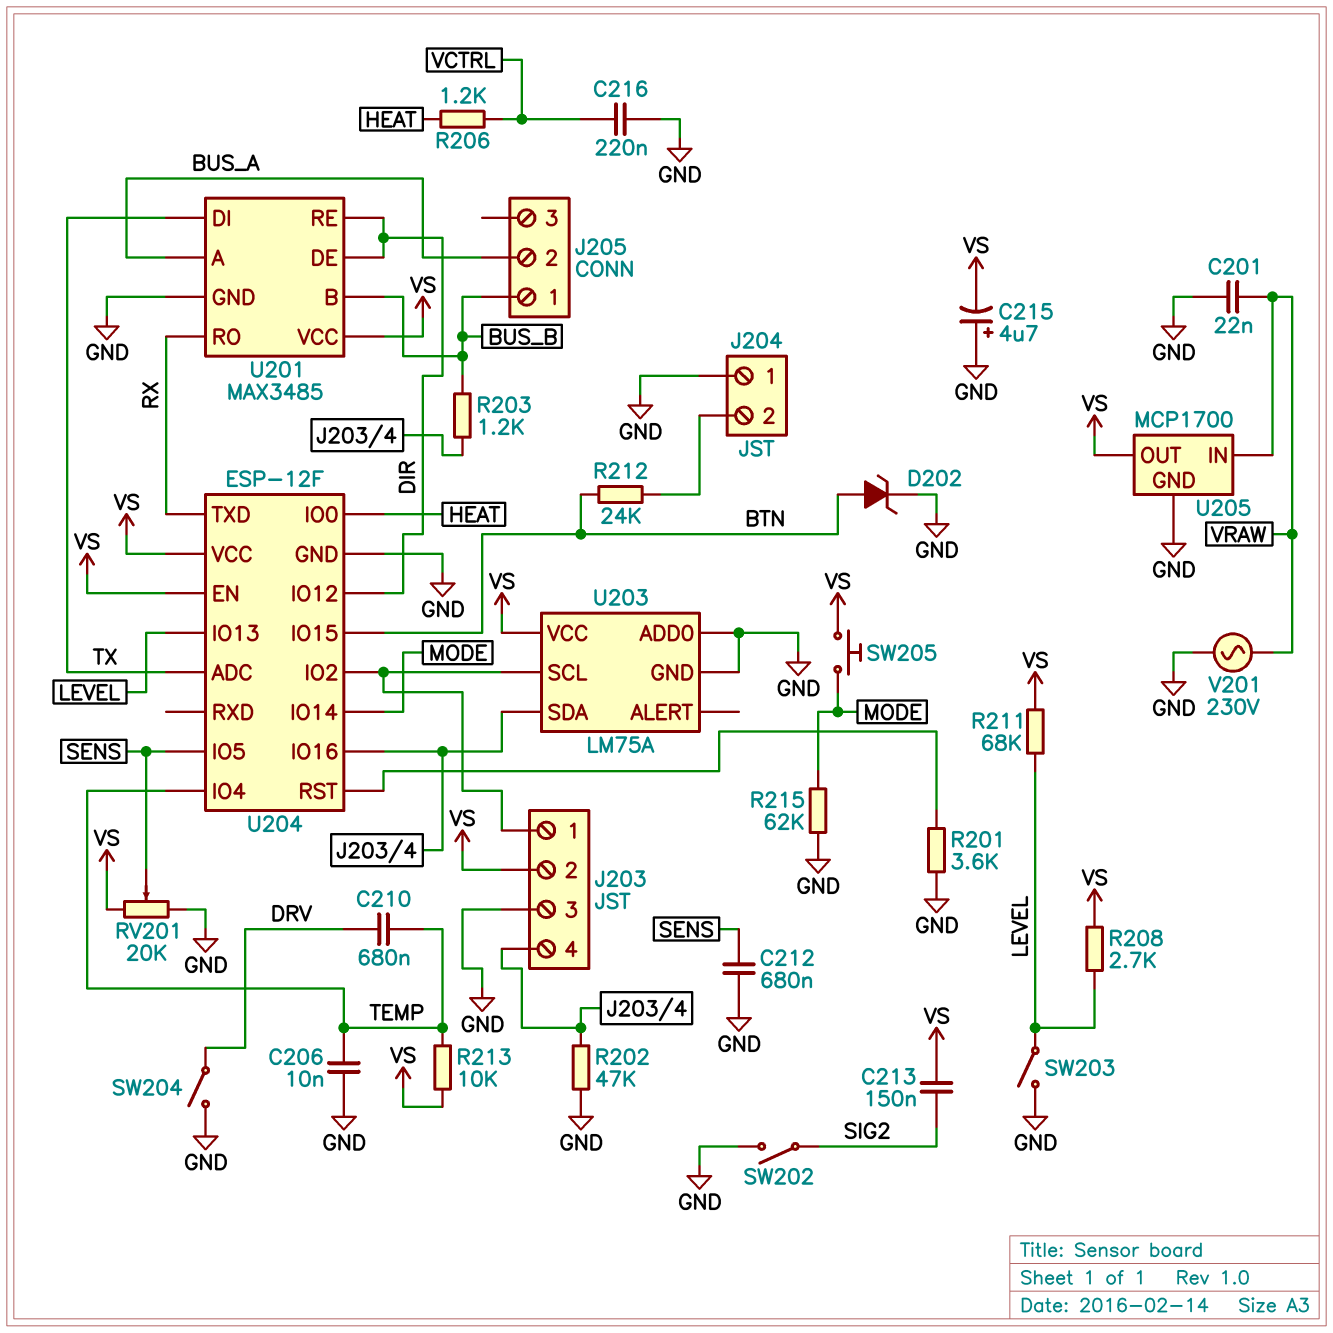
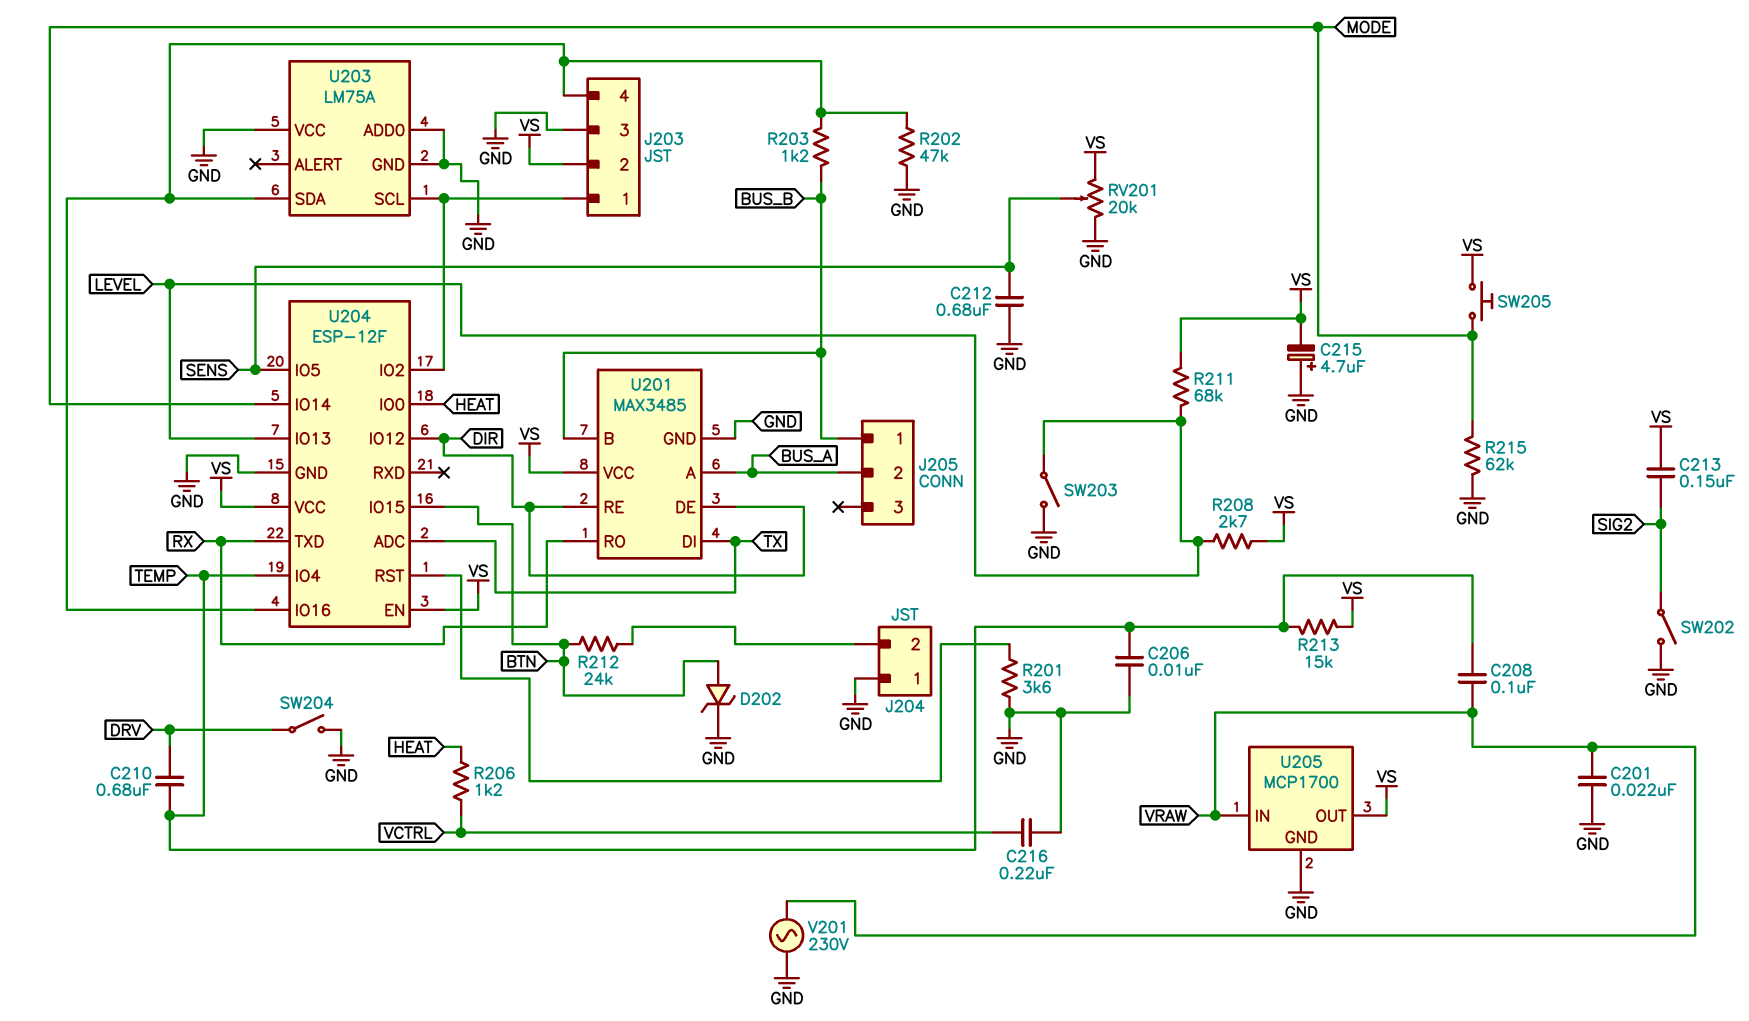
C208: none -> 100nF (TEMP, VRAW)
R213: 10k (TEMP, VS) -> 15k (TEMP, VS)
U203 pin VCC: VS -> GND

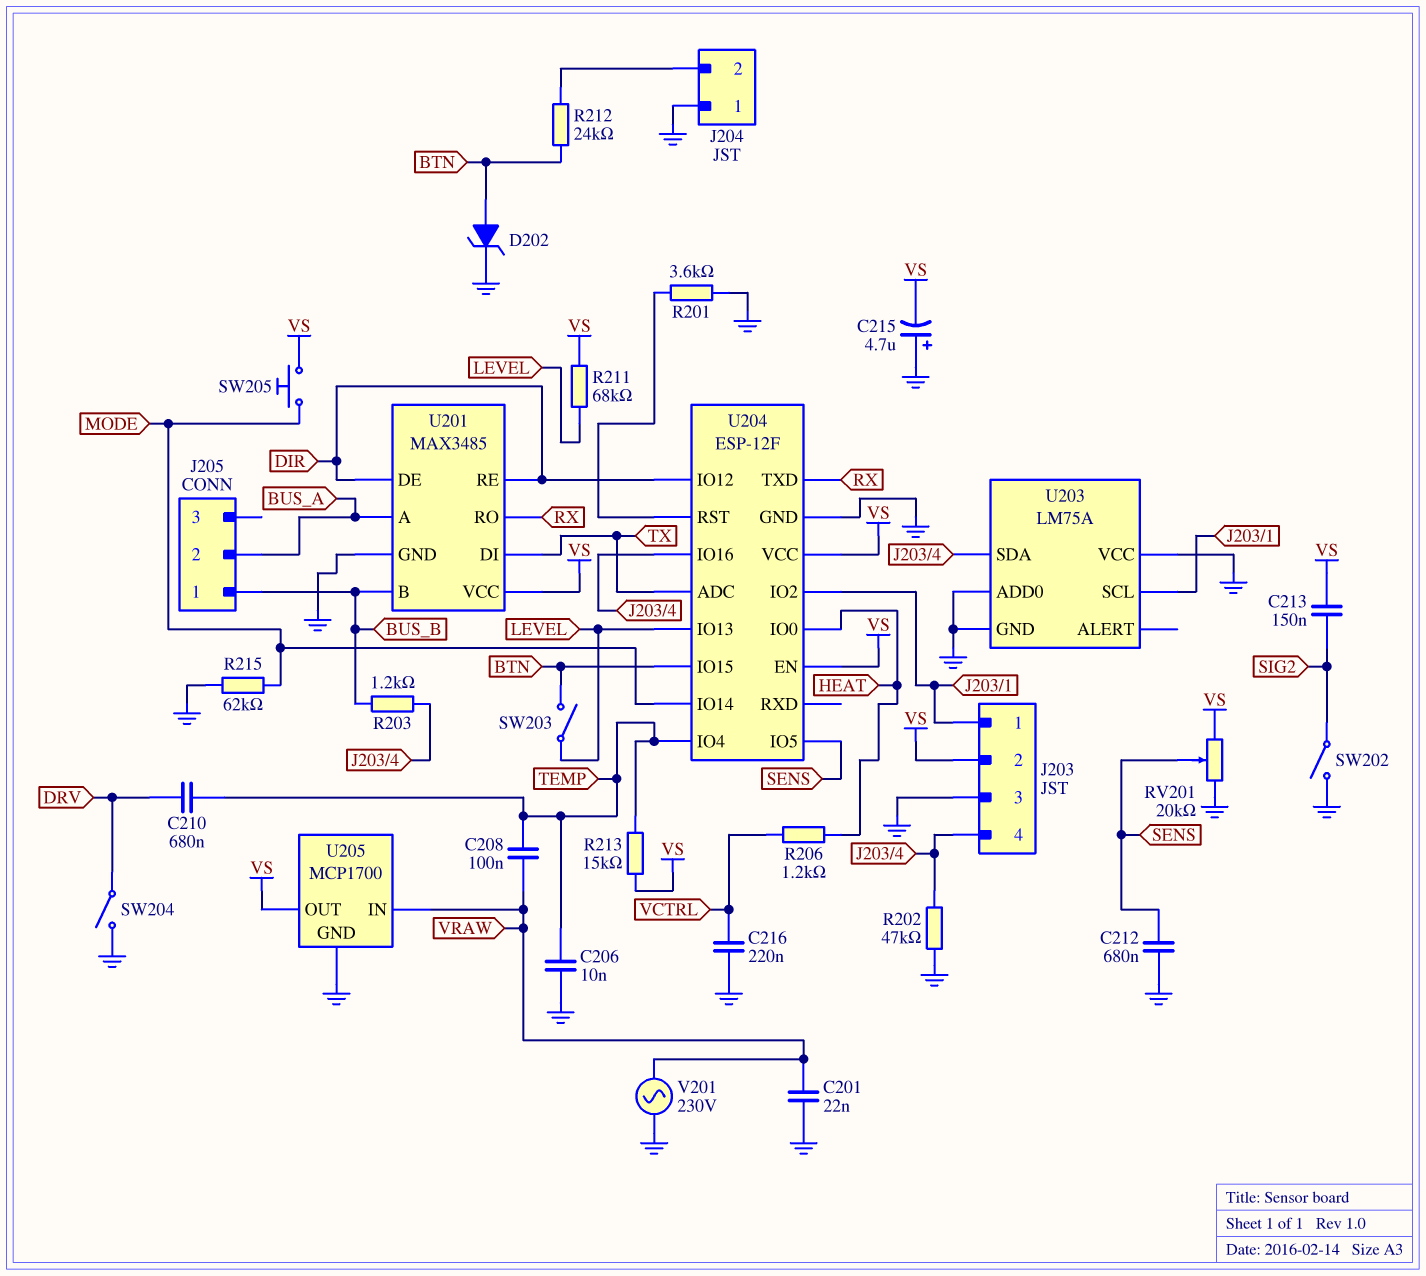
R208: 2.7k (LEVEL, VS) -> none
SW203: switch (GND, LEVEL) -> switch (BTN, LEVEL)

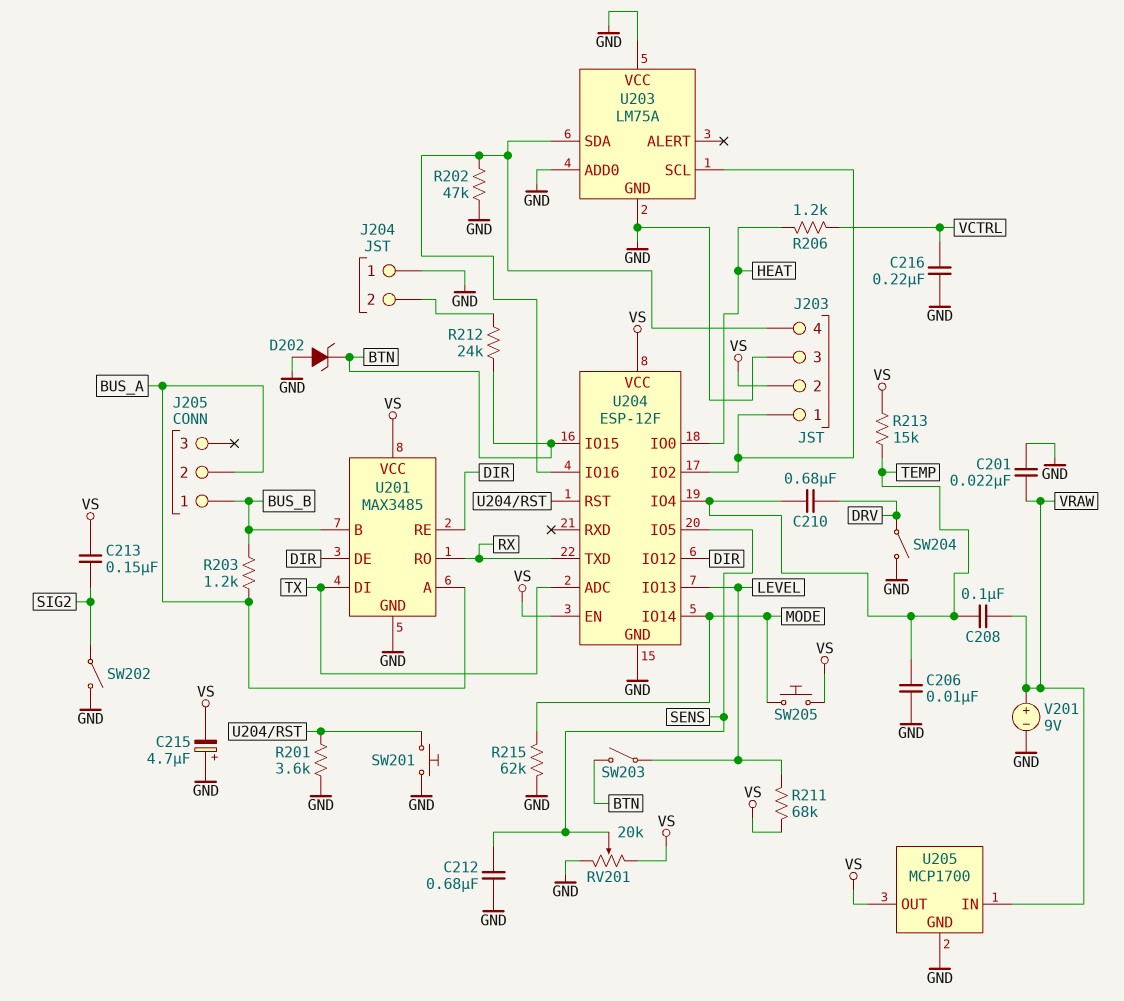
D202: zener (A BTN, K GND) -> zener (A GND, K BTN)
R203: 1.2k (BUS_B, J203/4) -> 1.2k (BUS_A, BUS_B)
SW201: none -> button (GND, U204/RST)
V201: AC 230V (GND, VRAW) -> 9V (plus VRAW, minus GND)

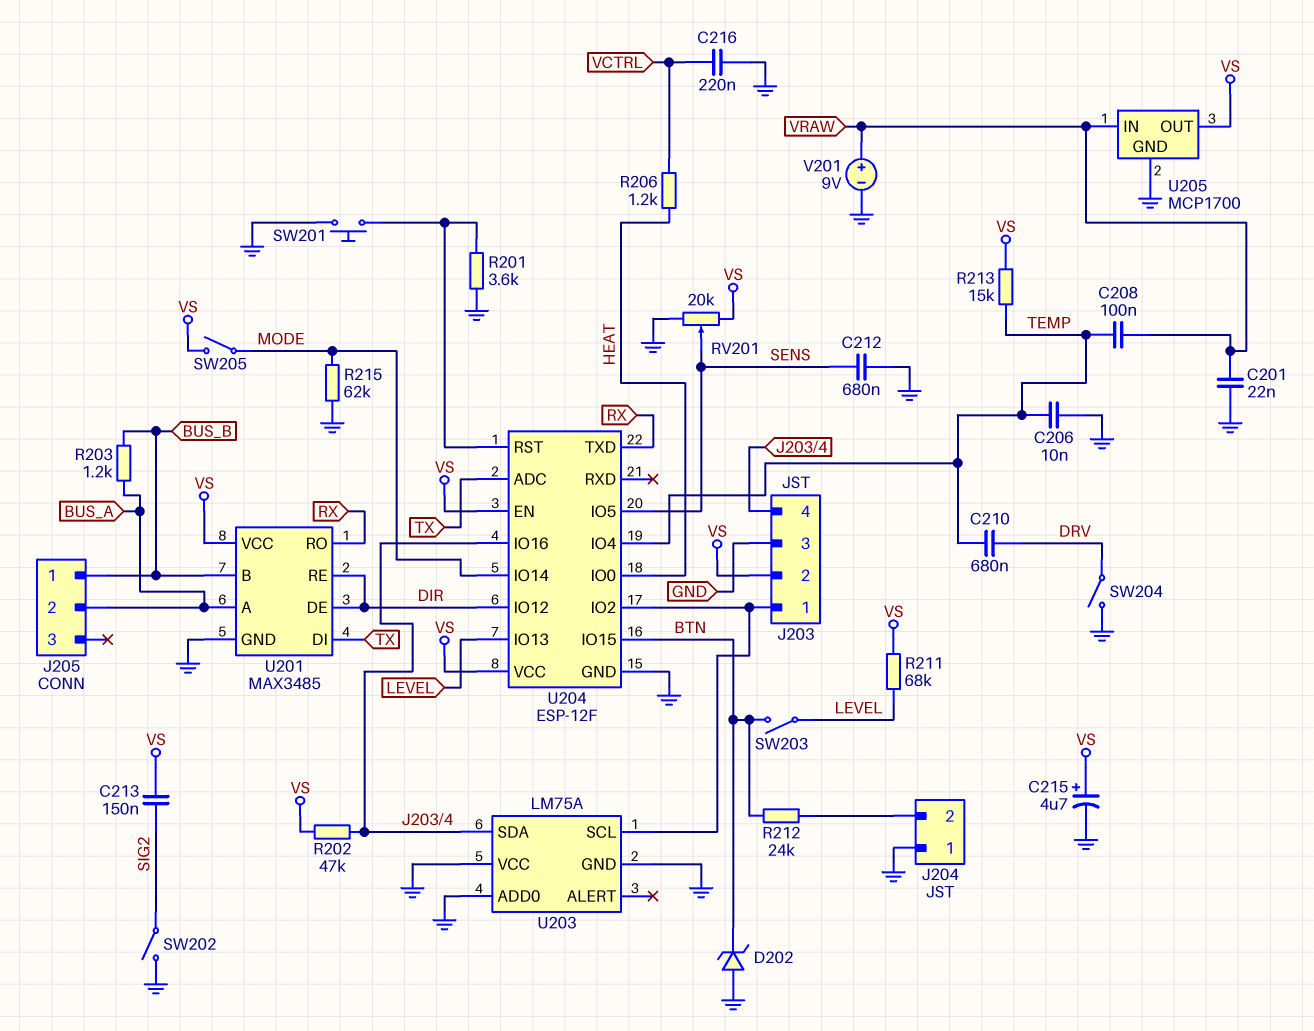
C215: 4.7uF (plus GND, minus VS) -> 4.7uF (plus VS, minus GND)
R202: 47k (GND, J203/4) -> 47k (J203/4, VS)
SW205: button (MODE, VS) -> switch (MODE, VS)

